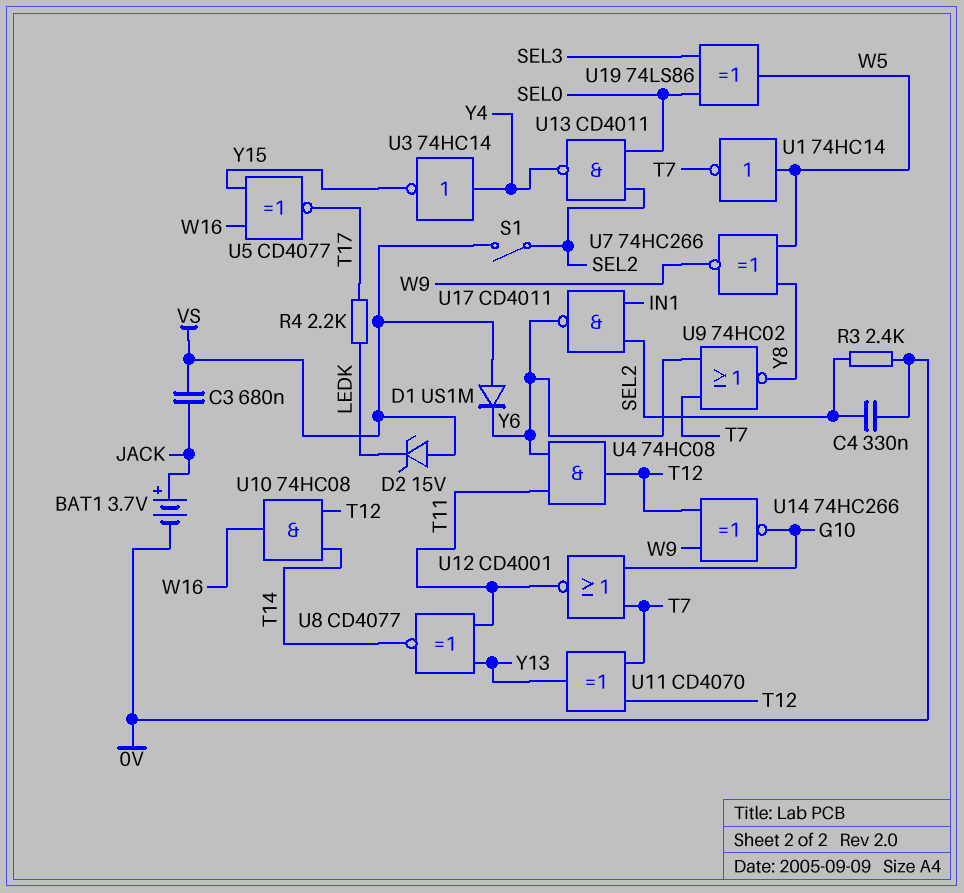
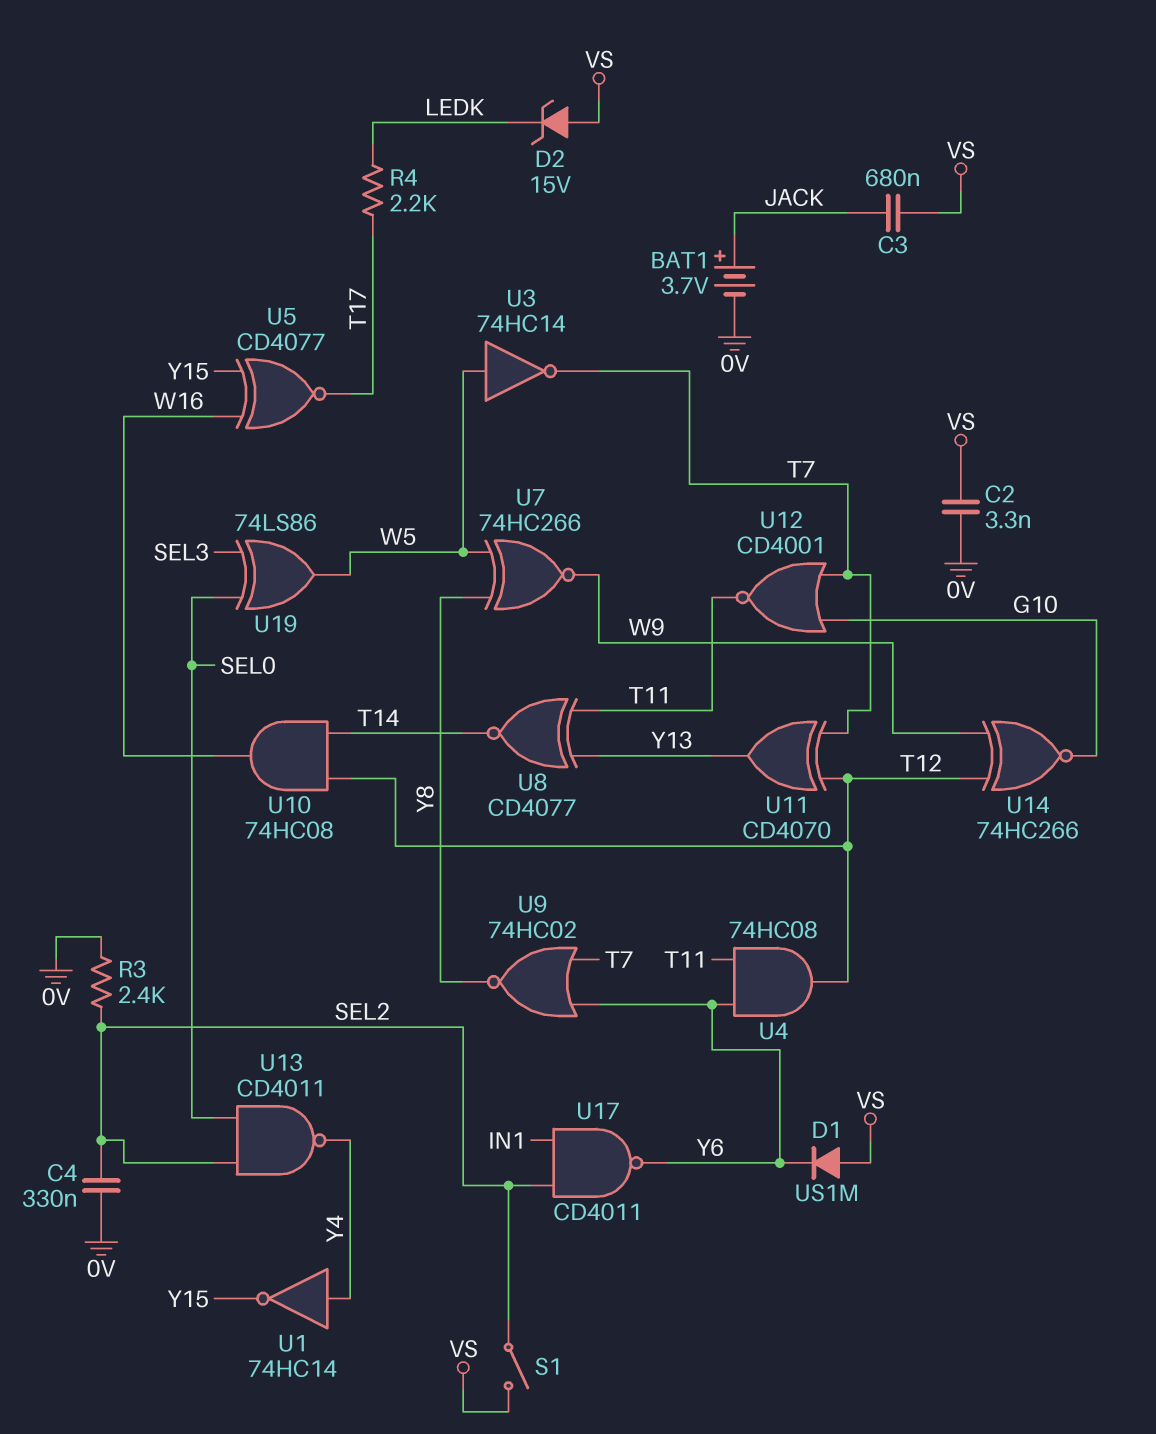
C2: none -> 3.3nF (0V, VS)
U1: NOT 74HC14 (in W5, out T7) -> NOT 74HC14 (in Y4, out Y15)
U3: NOT 74HC14 (in Y4, out Y15) -> NOT 74HC14 (in W5, out T7)

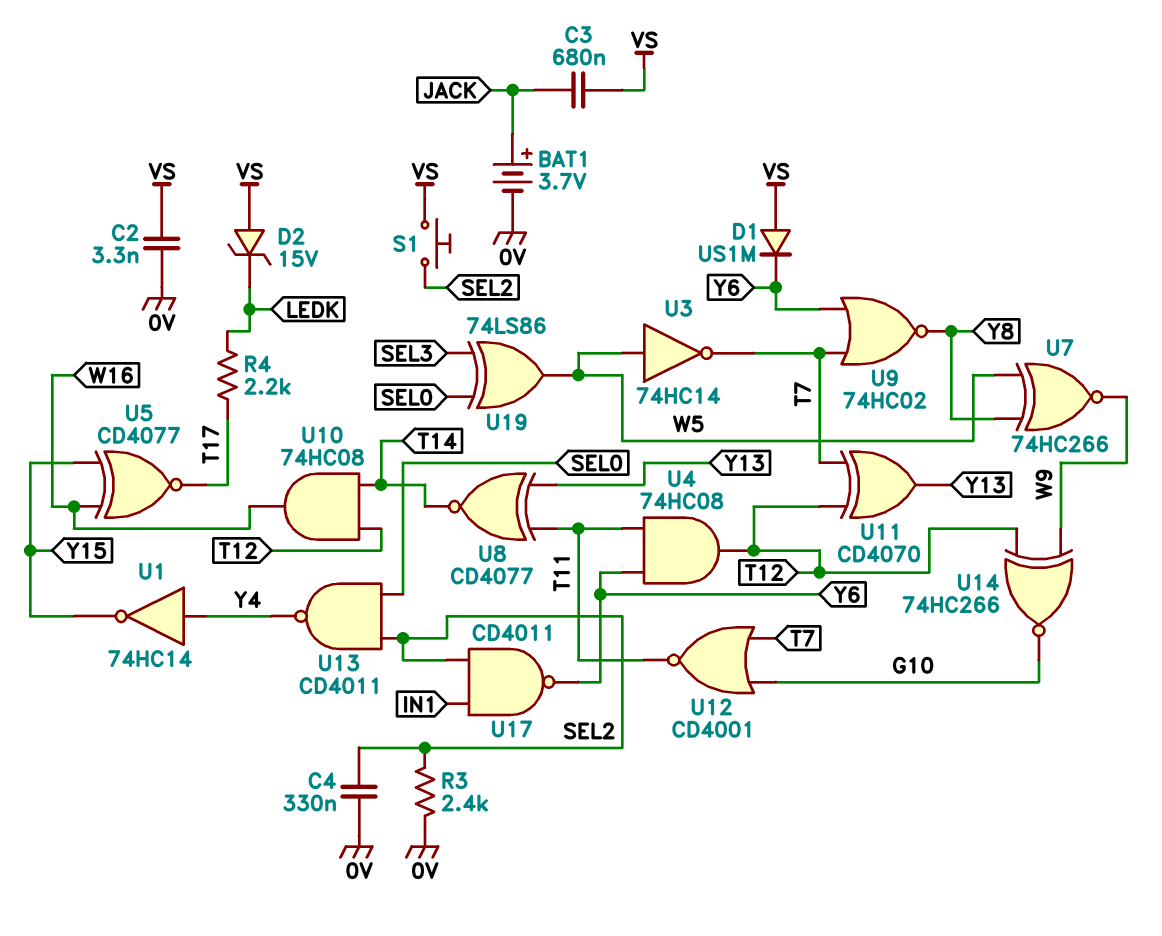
S1: switch (SEL2, VS) -> button (SEL2, VS)

